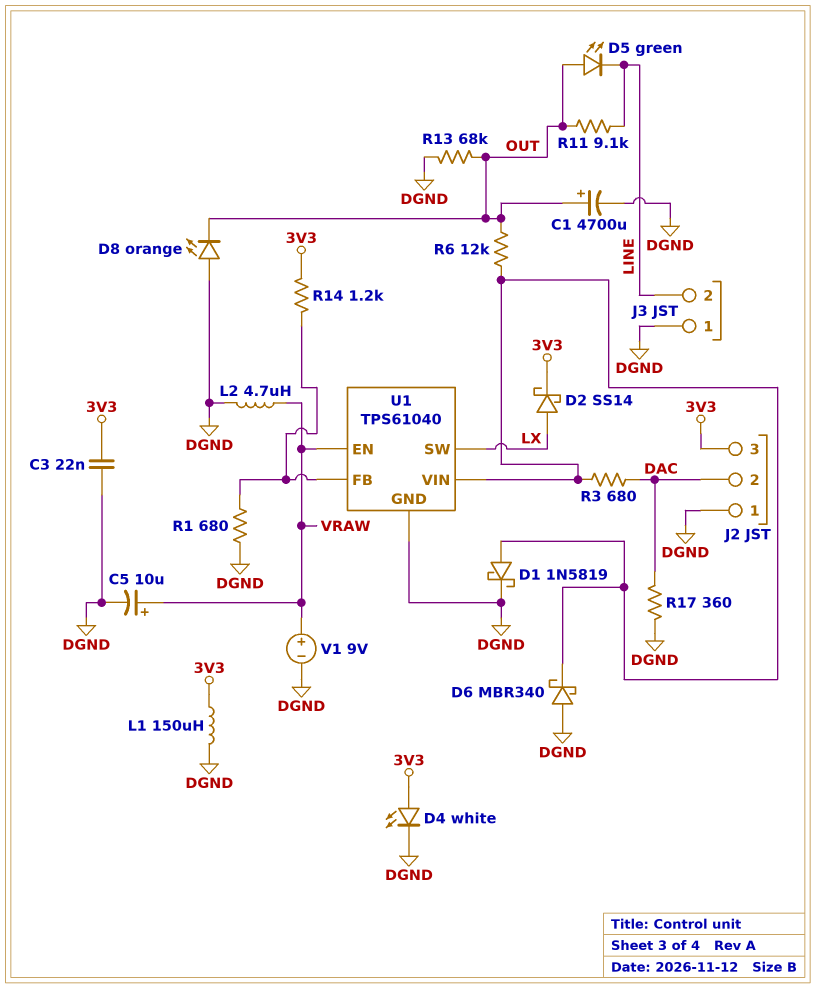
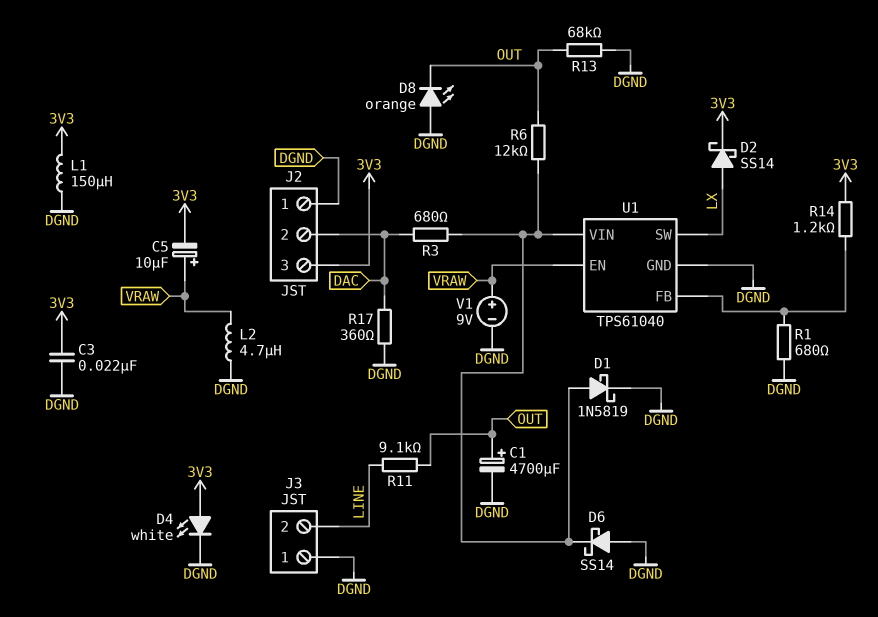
C5: 10uF (plus VRAW, minus DGND) -> 10uF (plus VRAW, minus 3V3)
D5: LED green (A OUT, K LINE) -> none
D6: schottky MBR340 (A DGND, K U1/VIN) -> schottky SS14 (A DGND, K U1/VIN)

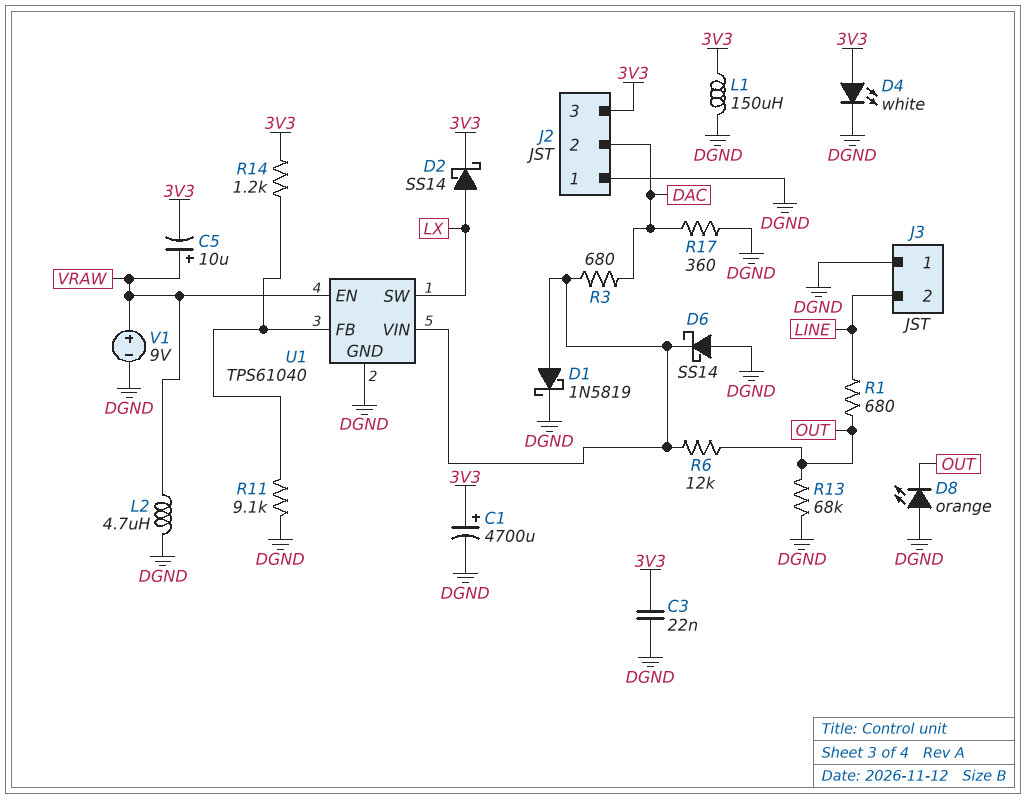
C1: 4700uF (plus OUT, minus DGND) -> 4700uF (plus 3V3, minus DGND)
R1: 680 (DGND, U1/FB) -> 680 (LINE, OUT)
R11: 9.1k (LINE, OUT) -> 9.1k (DGND, U1/FB)

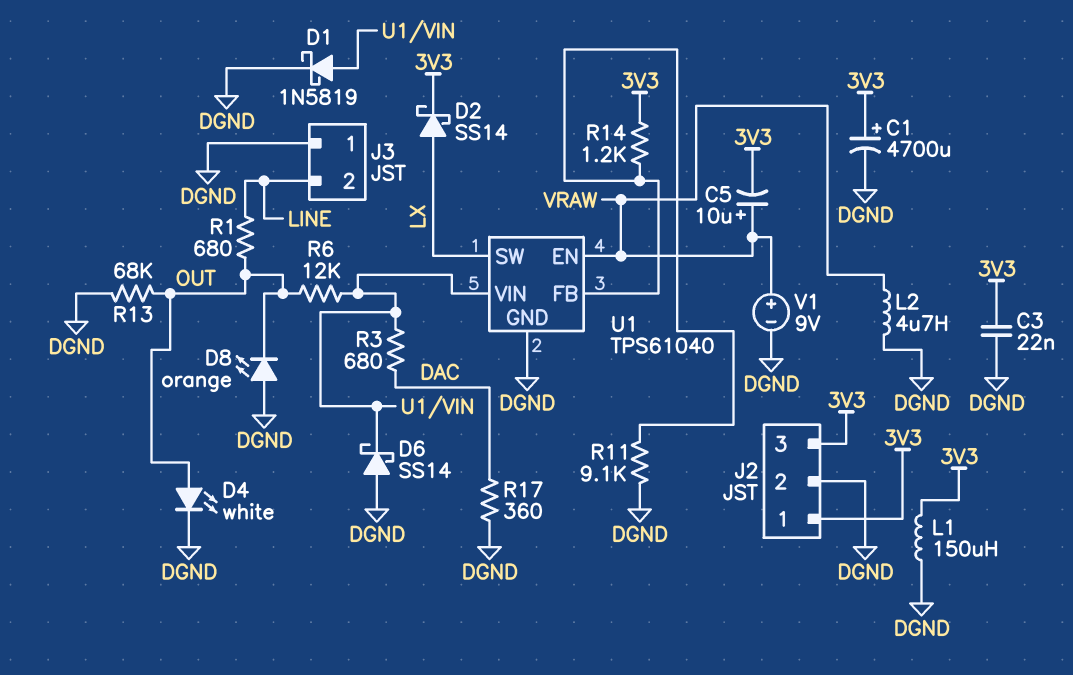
D4: LED white (A 3V3, K DGND) -> LED white (A OUT, K DGND)
J2 pin 1: DGND -> 3V3
J2 pin 2: DAC -> DGND

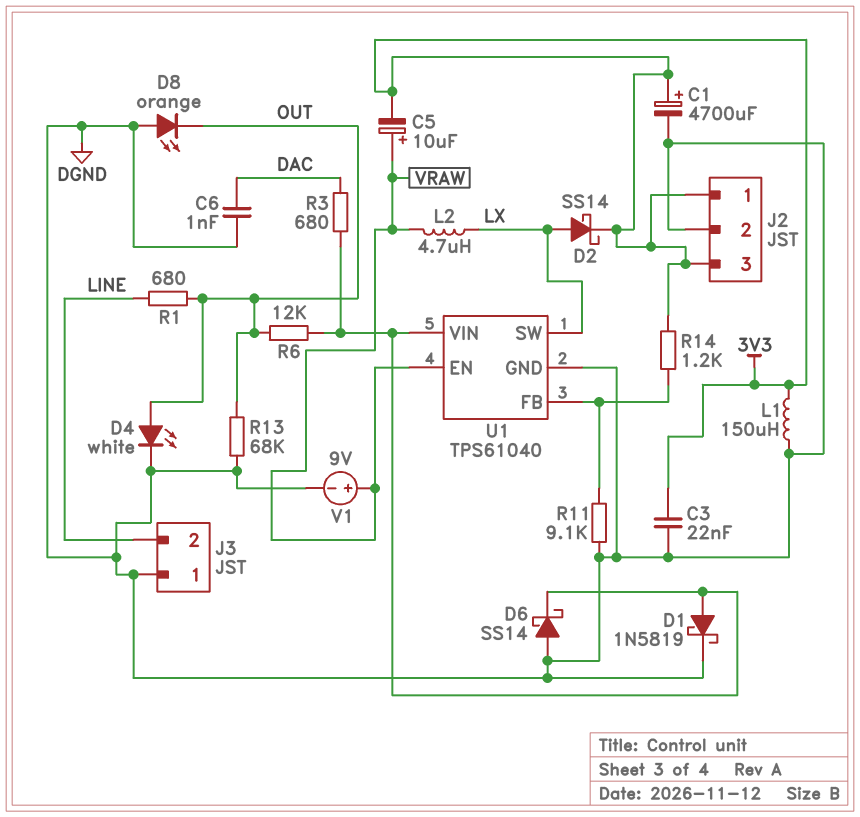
C6: none -> 1nF (DAC, DGND)
L2: 4.7uH (DGND, VRAW) -> 4.7uH (LX, VRAW)
R17: 360 (DAC, DGND) -> none

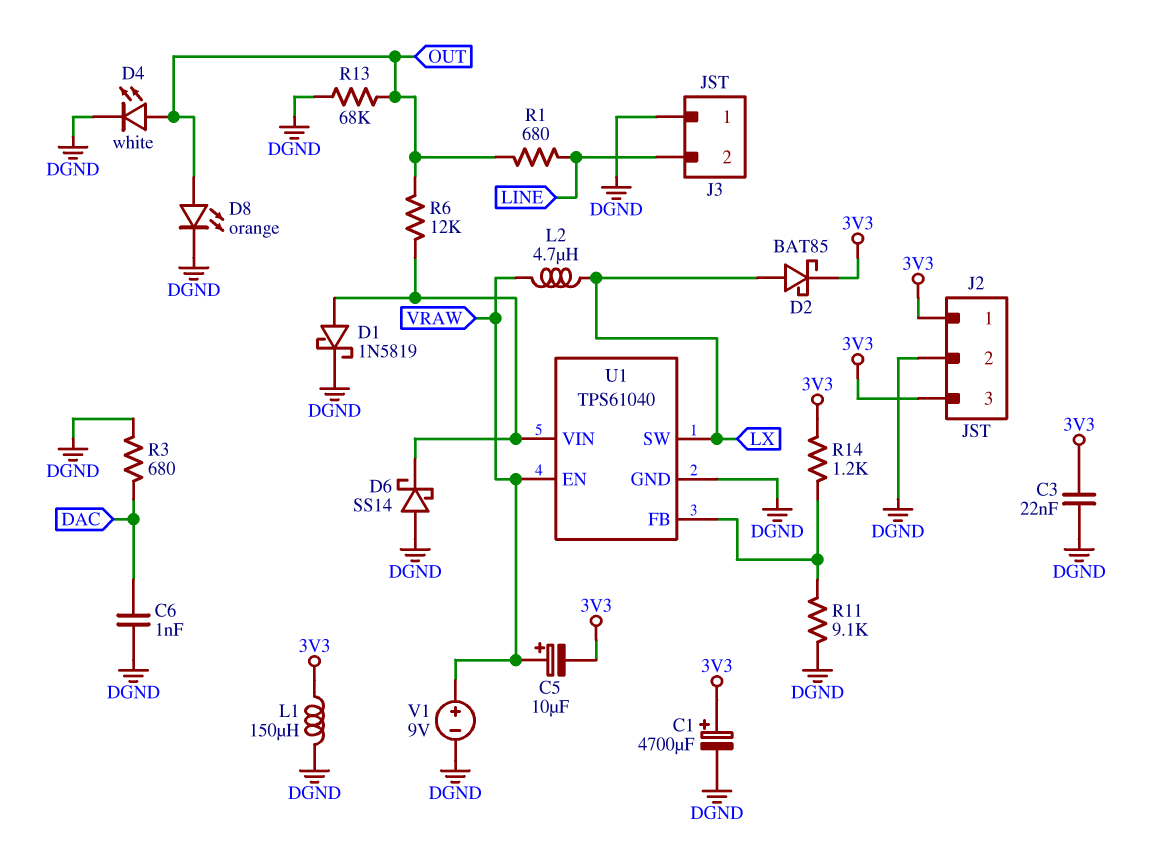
D2: schottky SS14 (A LX, K 3V3) -> schottky BAT85 (A LX, K 3V3)
D8: LED orange (A DGND, K OUT) -> LED orange (A OUT, K DGND)
R3: 680 (DAC, U1/VIN) -> 680 (DAC, DGND)

